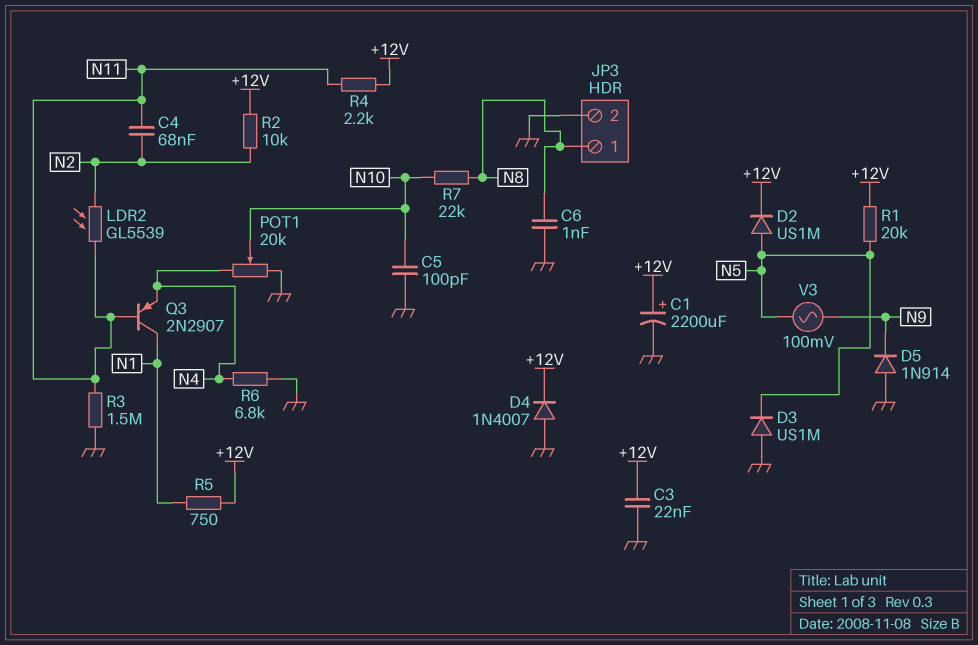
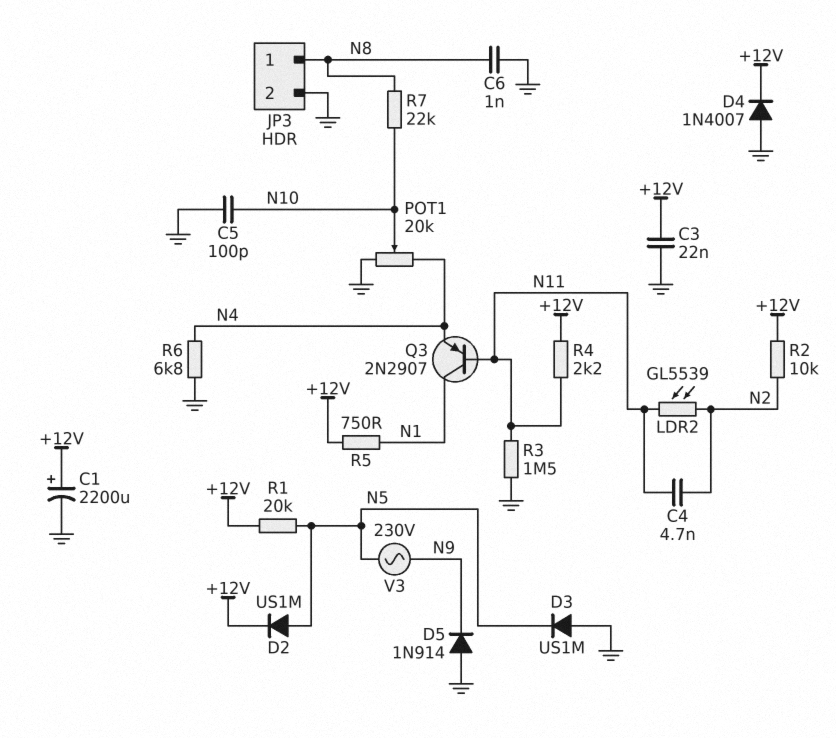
C4: 68nF (N2, N11) -> 4.7nF (N2, N11)
V3: AC 100mV (N5, N9) -> AC 230V (N5, N9)

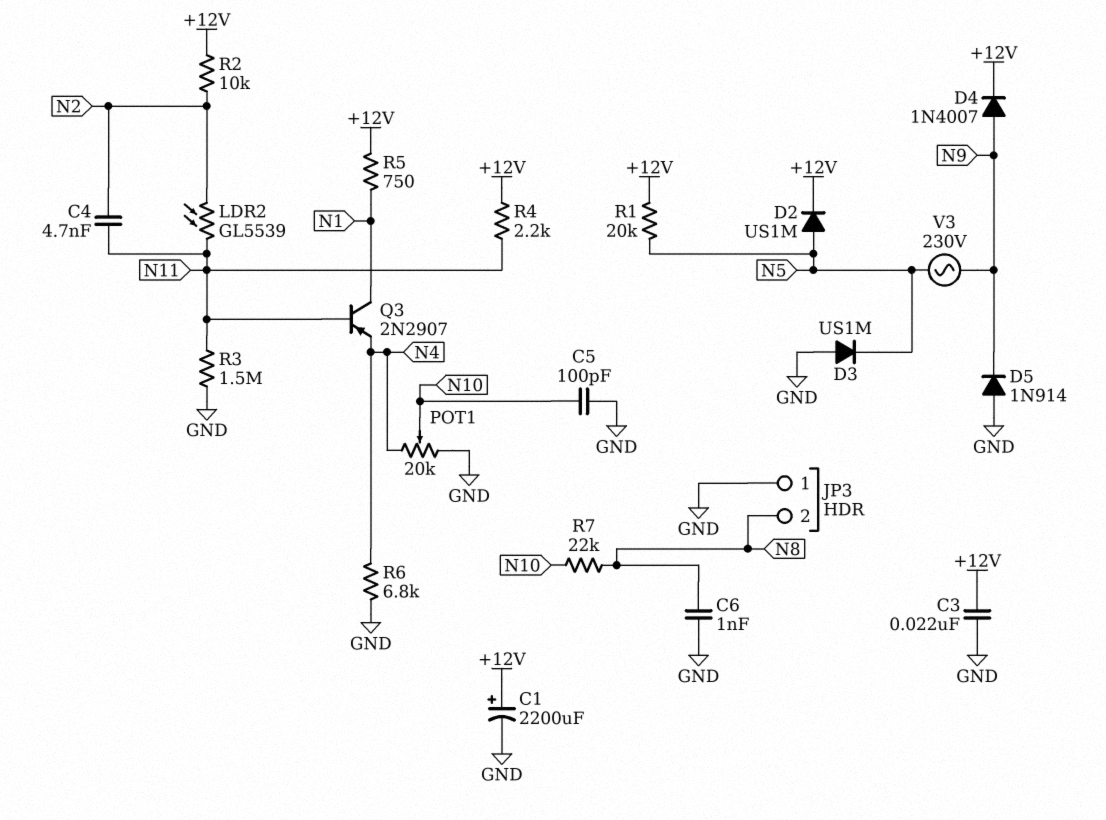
D4: diode 1N4007 (A GND, K +12V) -> diode 1N4007 (A N9, K +12V)
JP3 pin 1: N8 -> GND
JP3 pin 2: GND -> N8

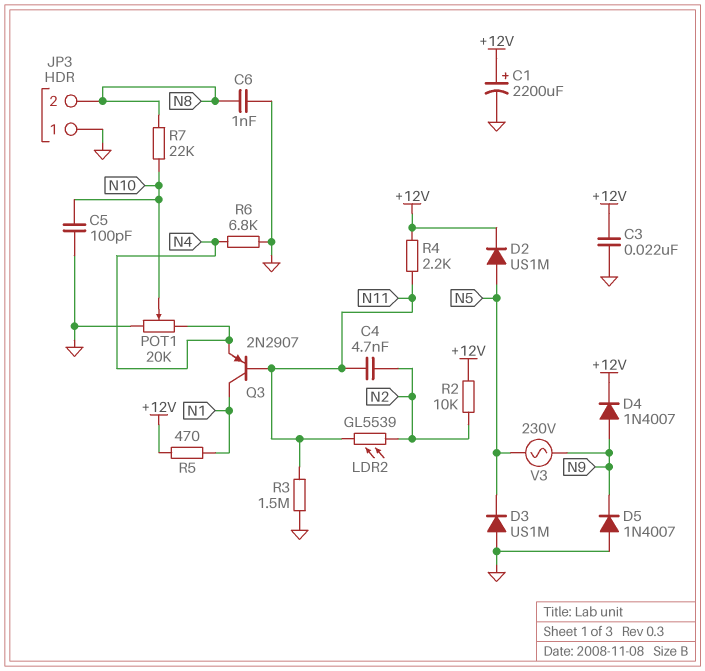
D5: diode 1N914 (A GND, K N9) -> diode 1N4007 (A GND, K N9)
R1: 20k (+12V, N5) -> none
R5: 750 (+12V, N1) -> 470 (+12V, N1)

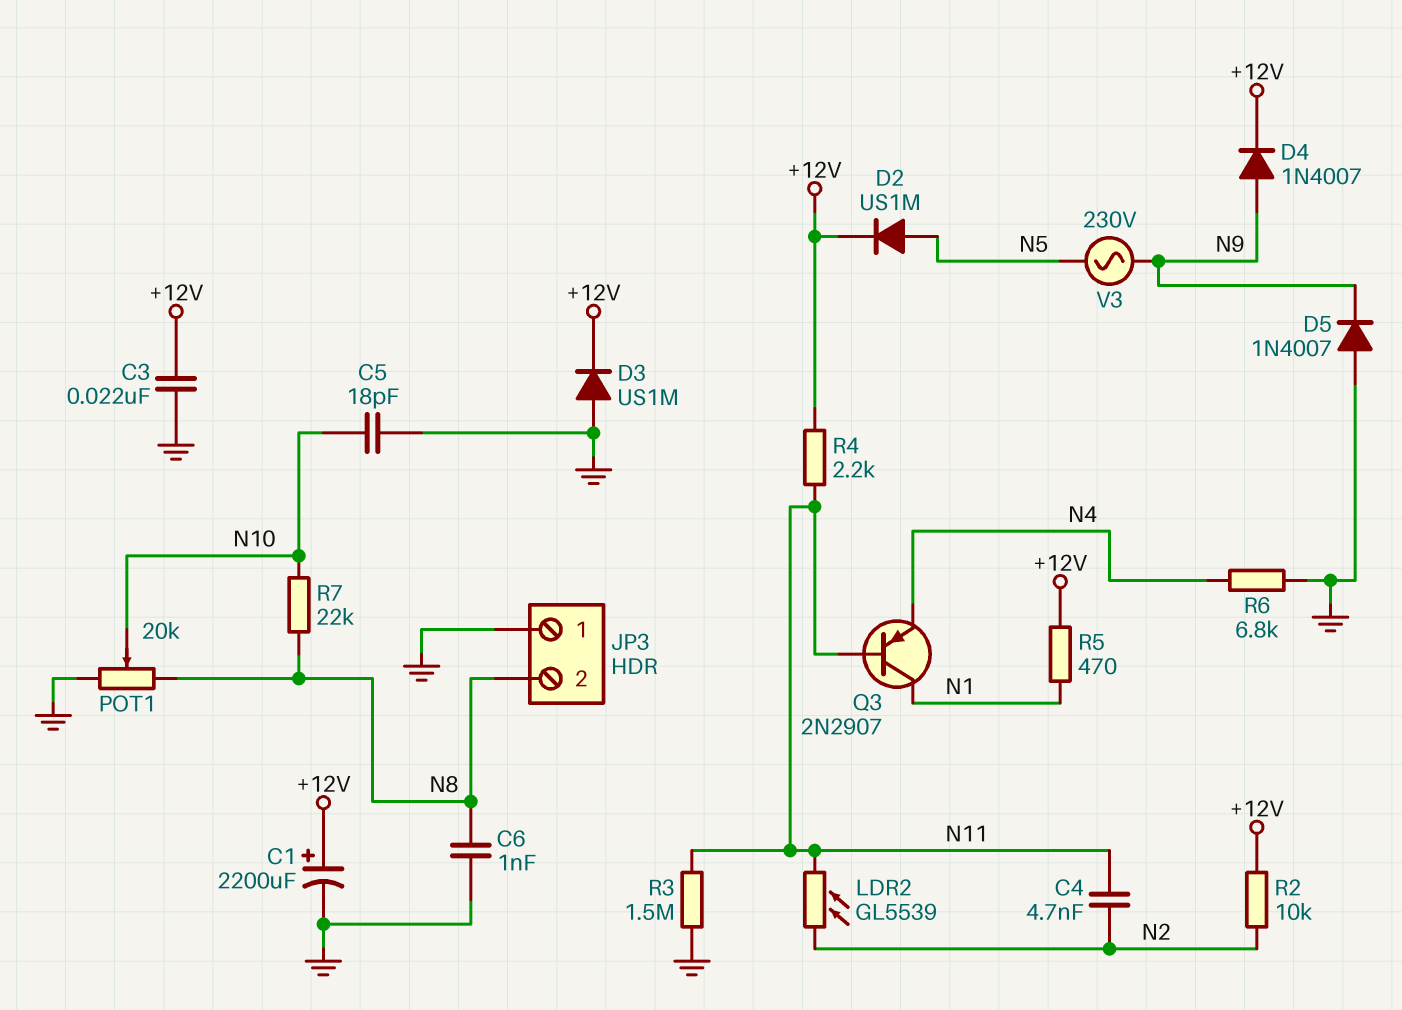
C5: 100pF (GND, N10) -> 18pF (GND, N10)
D3: diode US1M (A GND, K N5) -> diode US1M (A GND, K +12V)
POT1: 20k (GND, N4, wiper N10) -> 20k (GND, N8, wiper N10)

